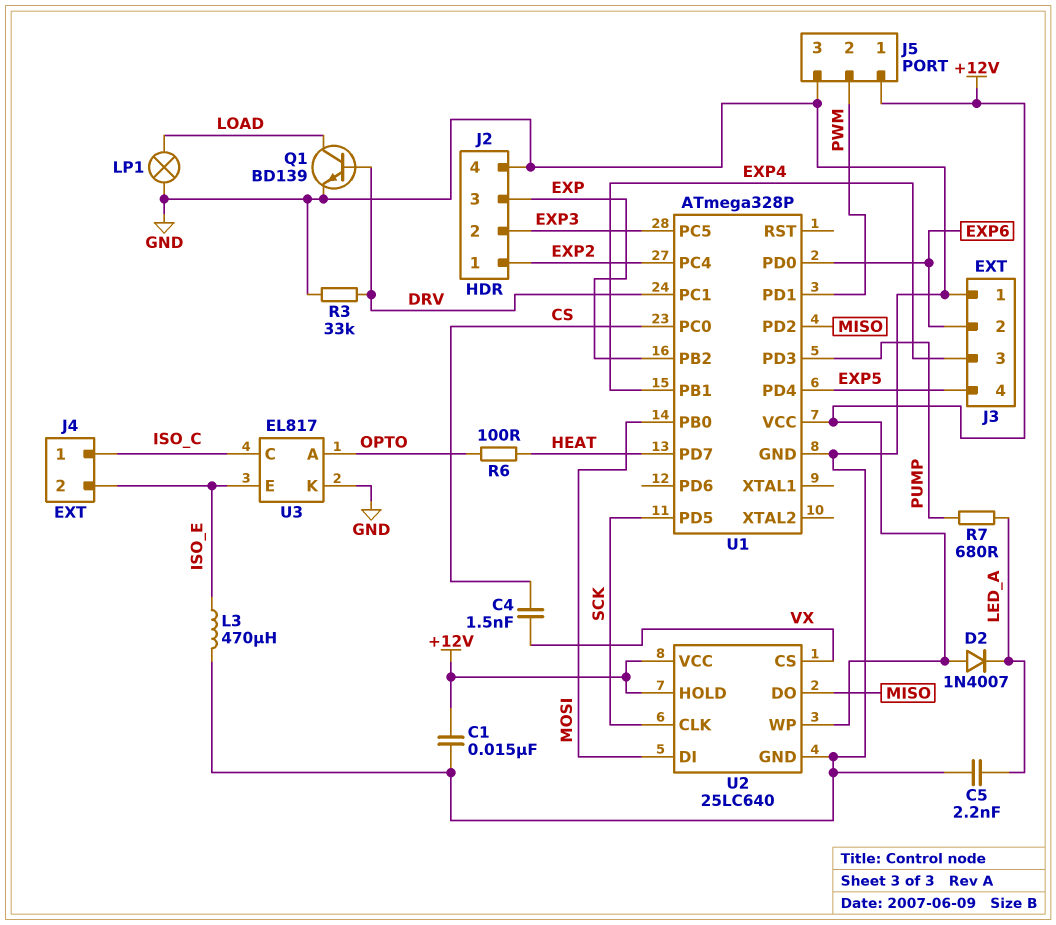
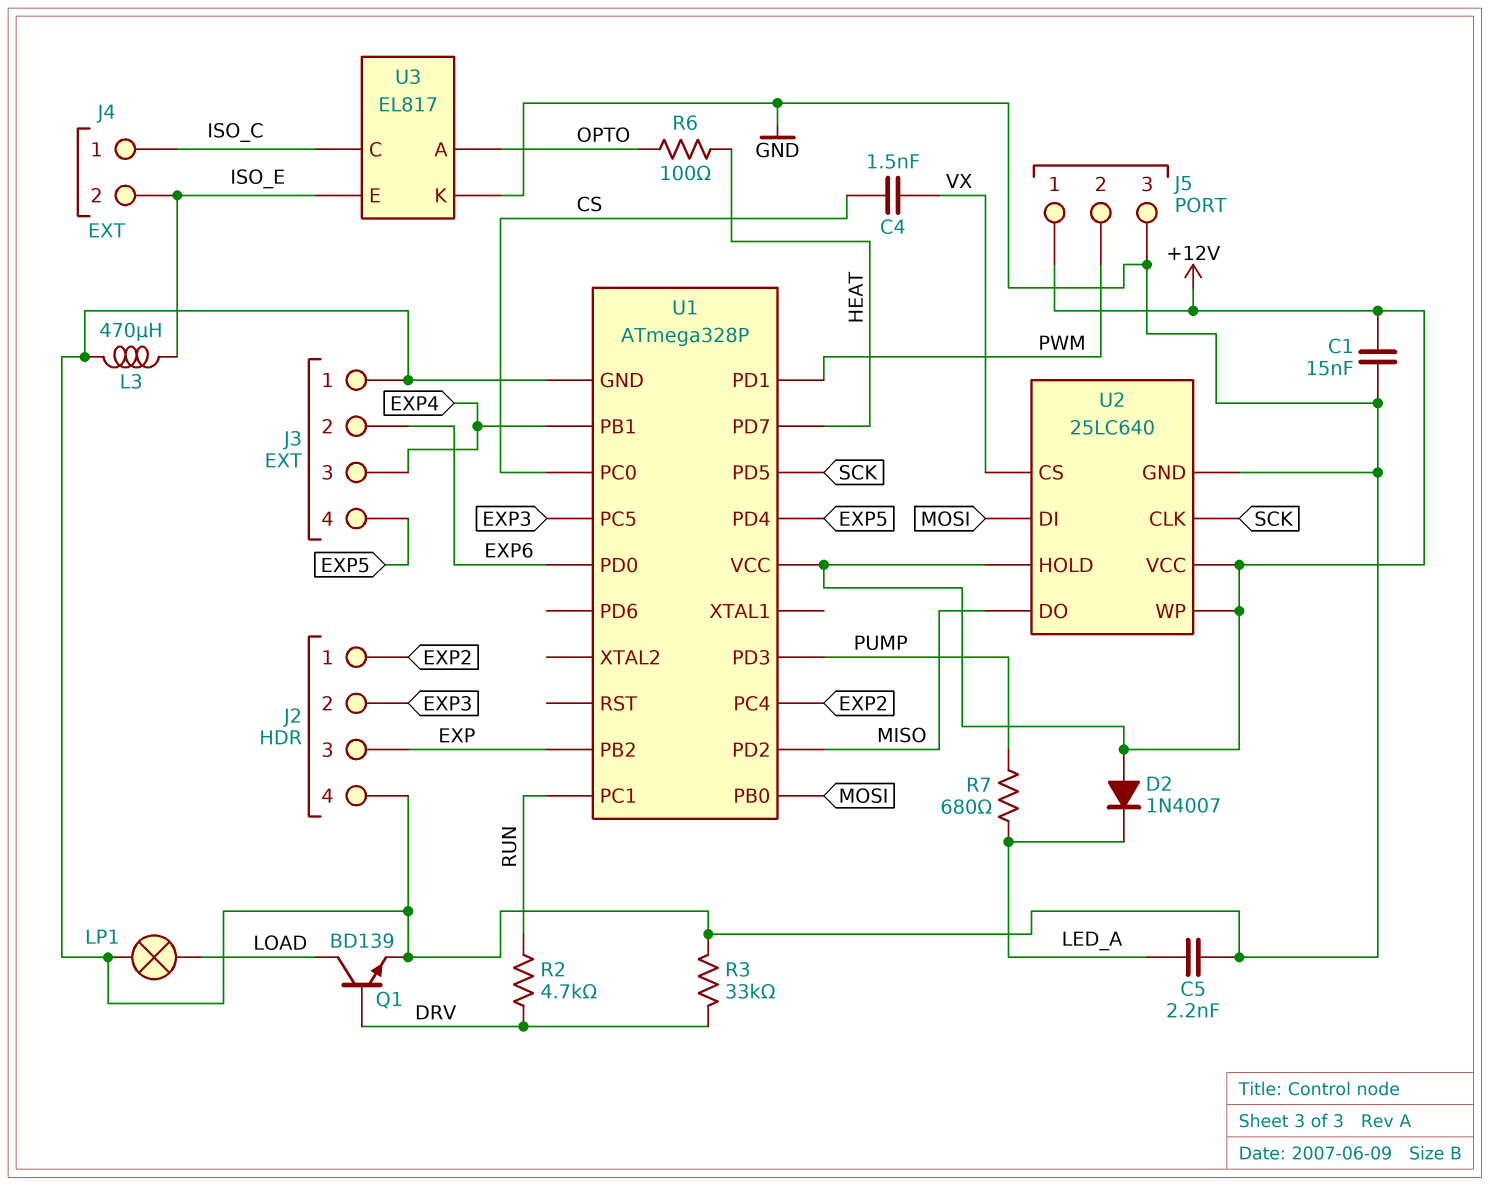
R2: none -> 4.7k (DRV, RUN)
U1 pin PC1: DRV -> RUN

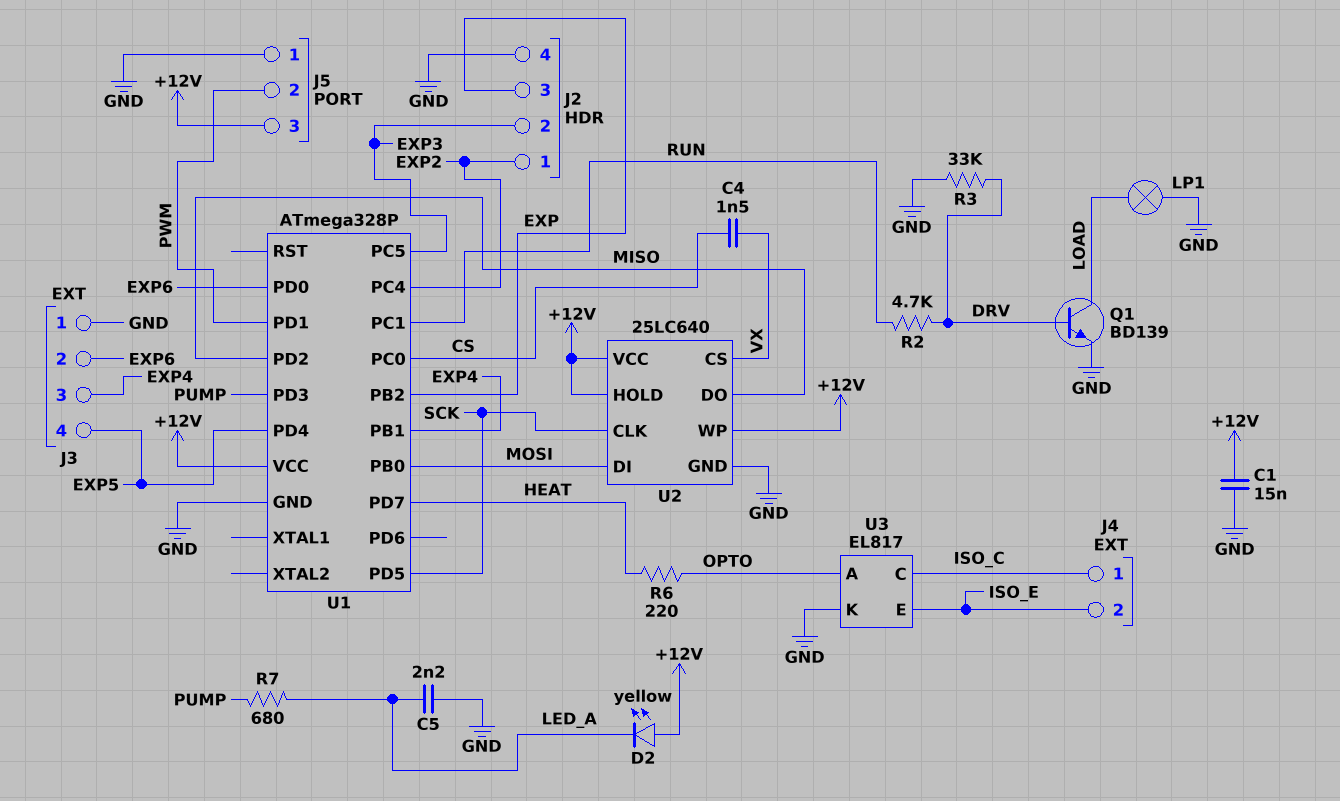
D2: diode 1N4007 (A +12V, K LED_A) -> LED yellow (A +12V, K LED_A)
J5 pin 1: +12V -> GND
J5 pin 3: GND -> +12V
L3: 470uH (GND, ISO_E) -> none
R6: 100 (HEAT, OPTO) -> 220 (HEAT, OPTO)

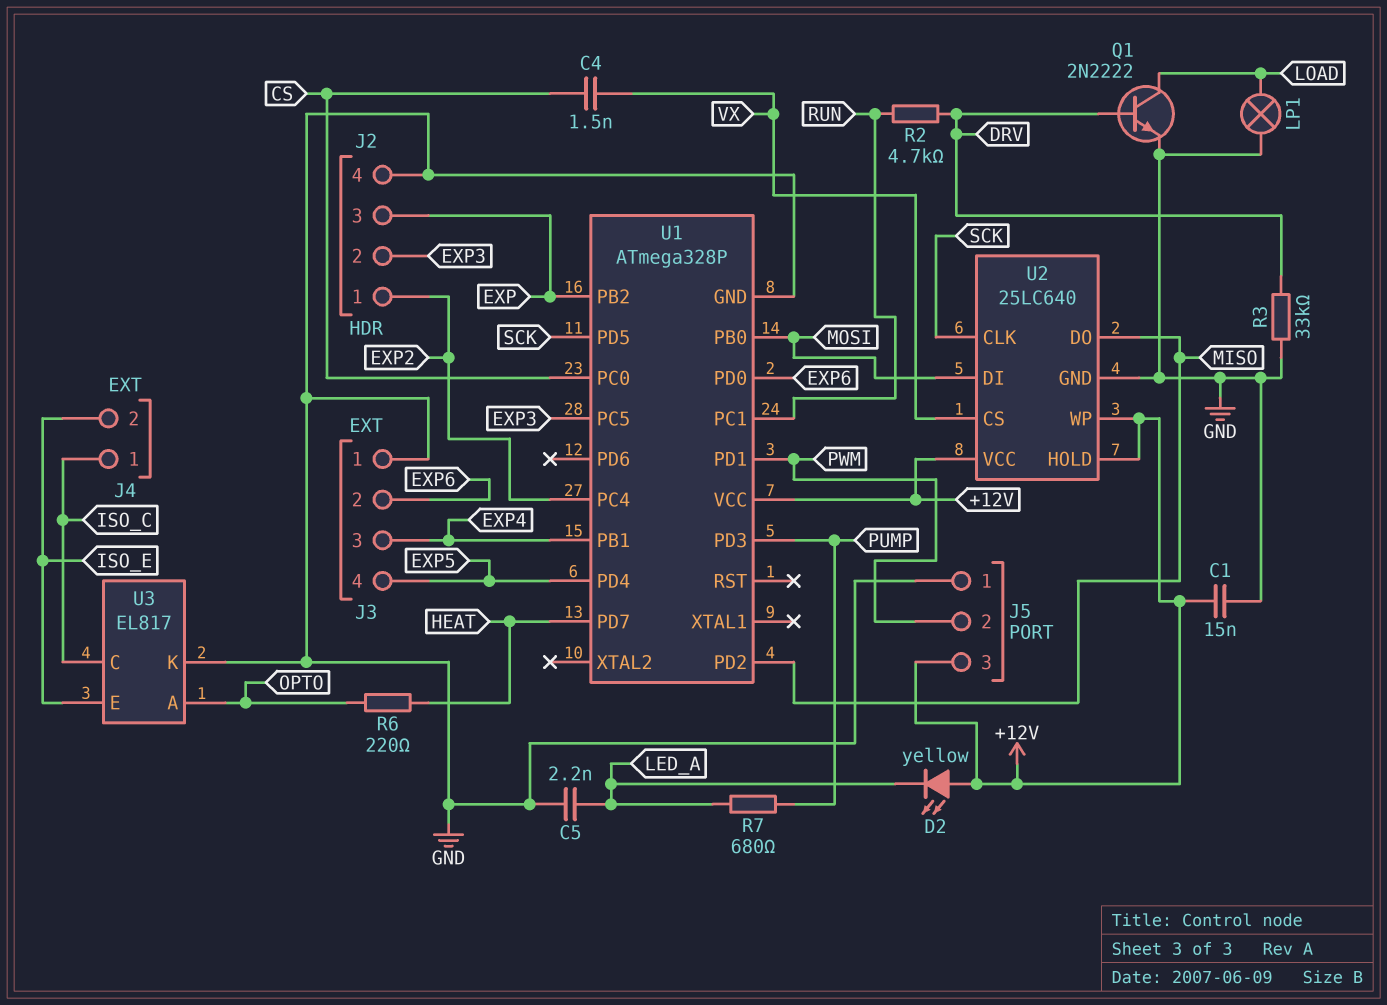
Q1: NPN BD139 (B DRV, C LOAD, E GND) -> NPN 2N2222 (B DRV, C LOAD, E GND)

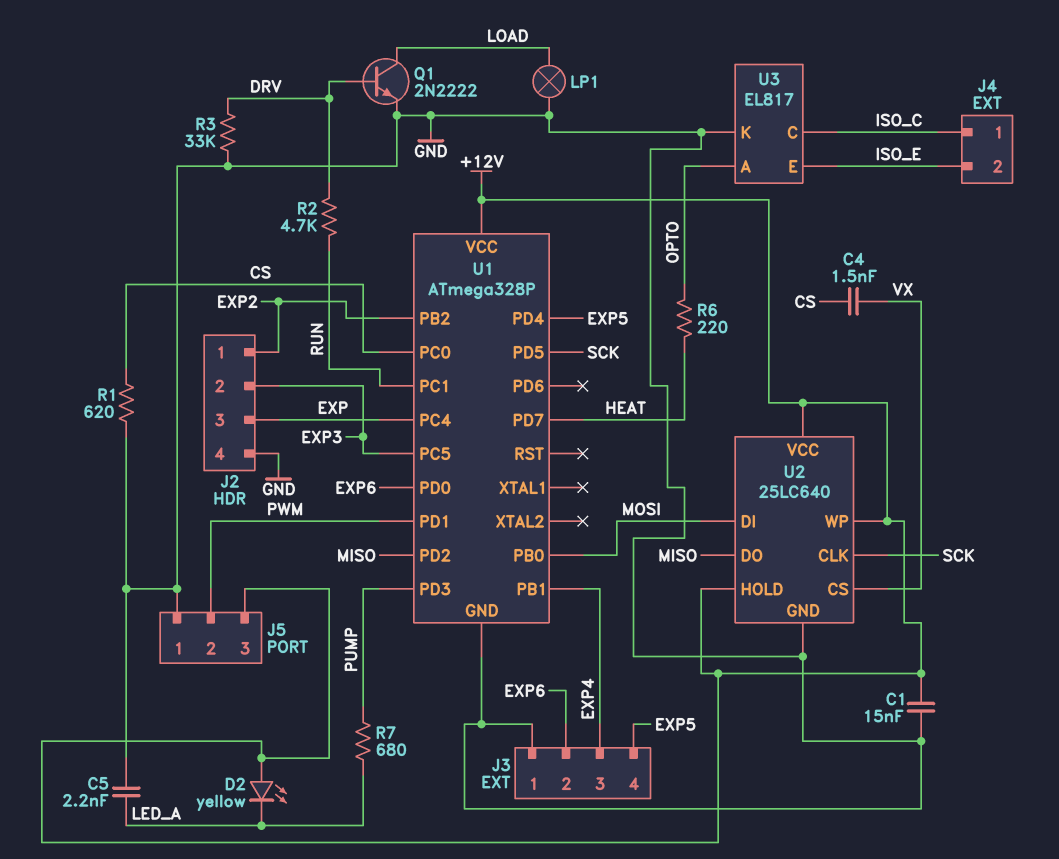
R1: none -> 620 (CS, GND)
U1 pin PB2: EXP -> EXP2
U1 pin PC4: EXP2 -> EXP

